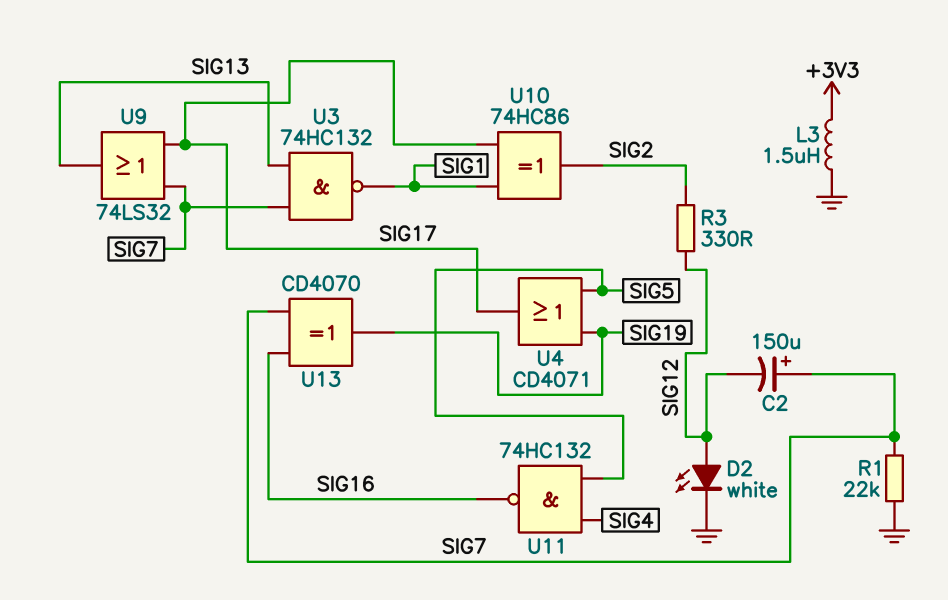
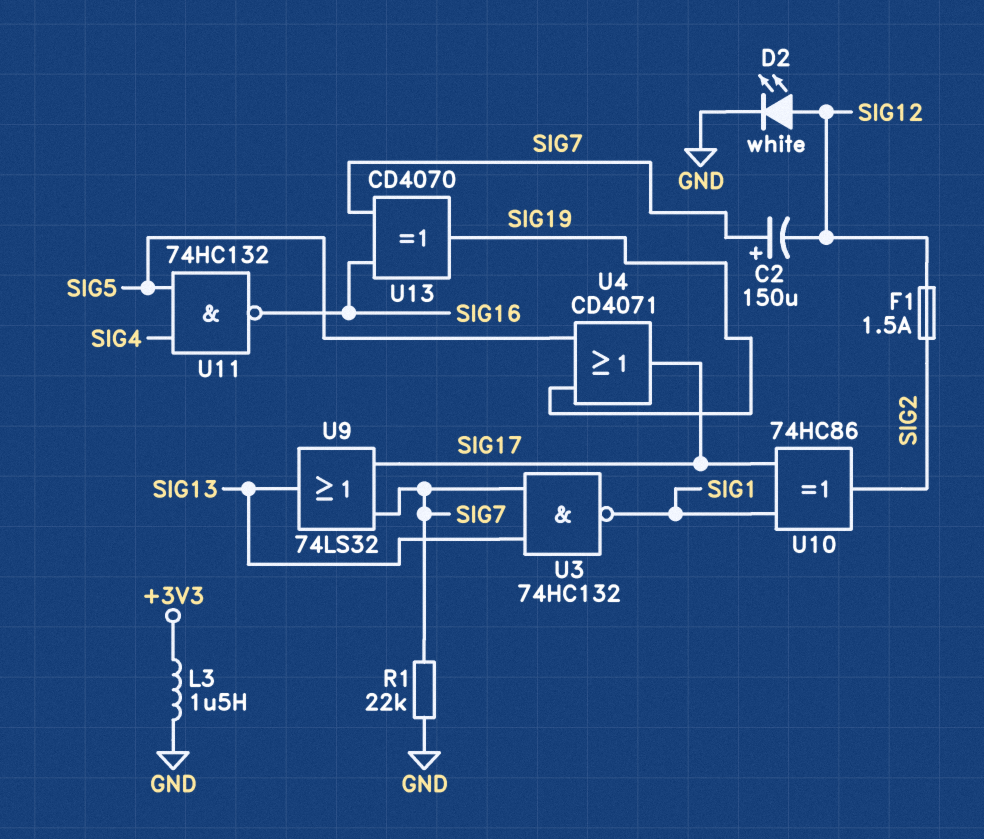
F1: none -> 1.5A (SIG2, SIG12)
R3: 330 (SIG2, SIG12) -> none

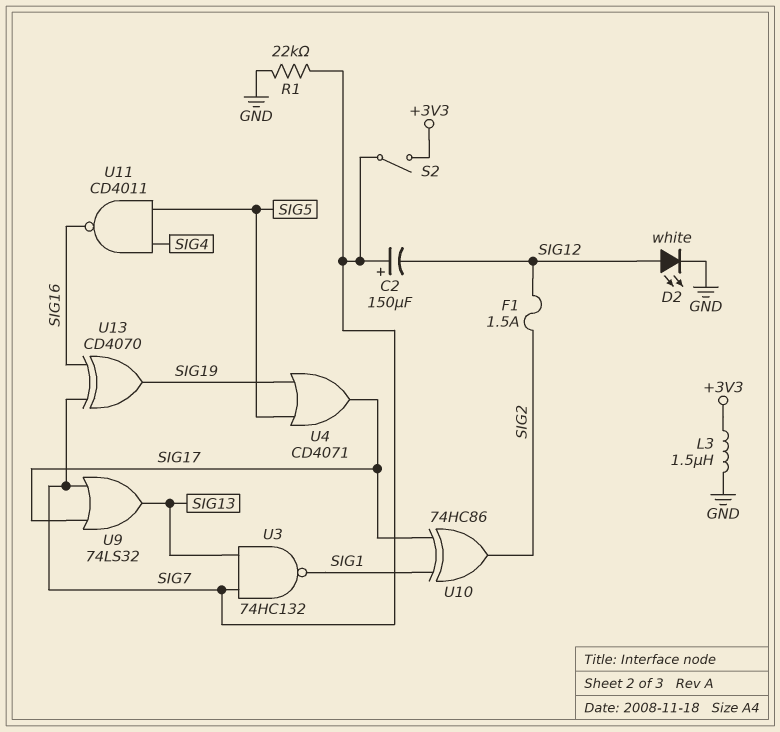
S2: none -> switch (+3V3, SIG7)
U11: NAND 74HC132 (in SIG4, in SIG5, out SIG16) -> NAND CD4011 (in SIG4, in SIG5, out SIG16)

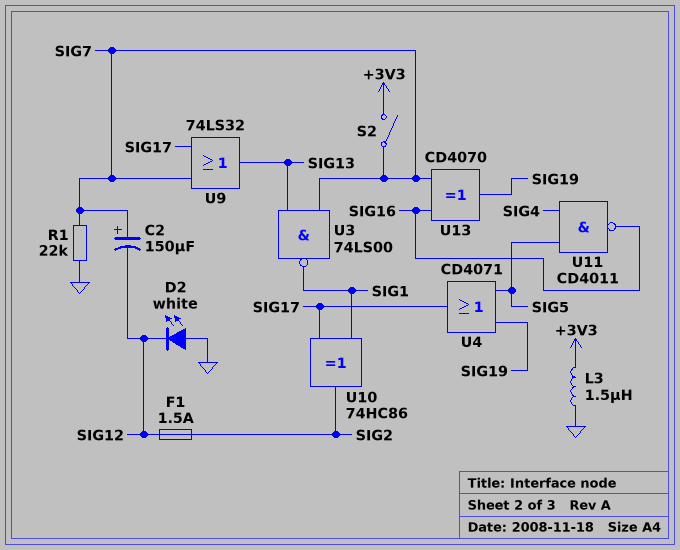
D2: LED white (A SIG12, K GND) -> LED white (A GND, K SIG12)
U3: NAND 74HC132 (in SIG7, in SIG13, out SIG1) -> NAND 74LS00 (in SIG7, in SIG13, out SIG1)

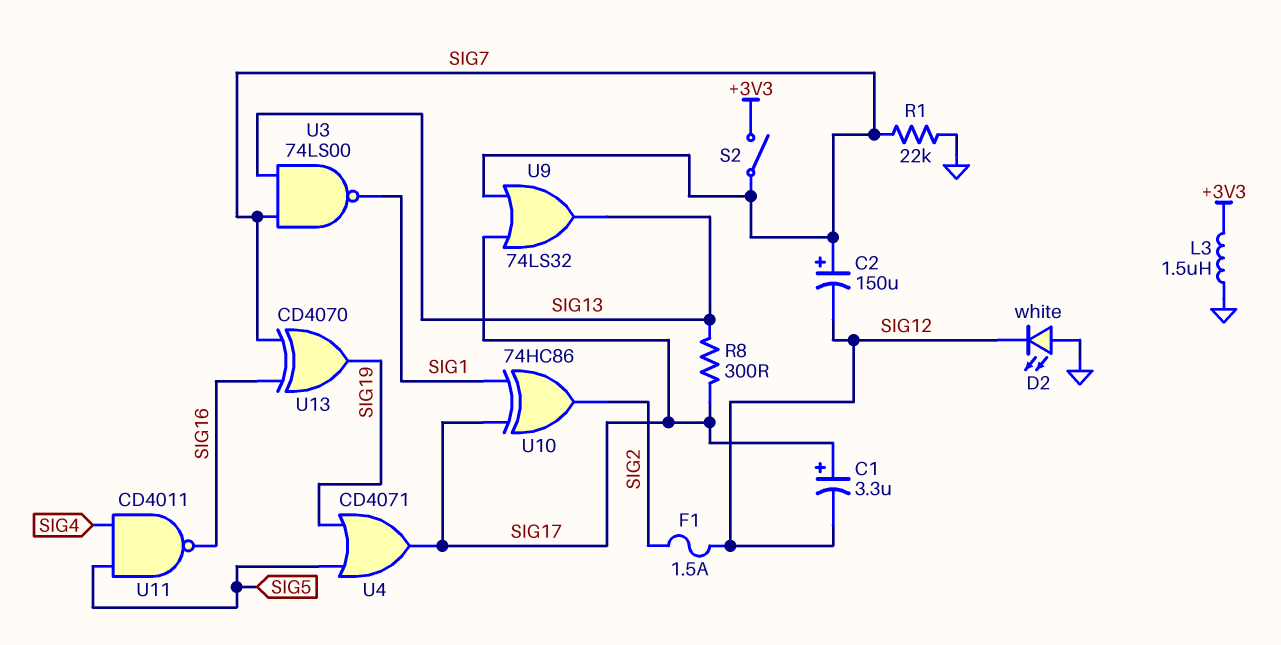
C1: none -> 3.3uF (plus SIG17, minus SIG12)
R8: none -> 300 (SIG13, SIG17)

